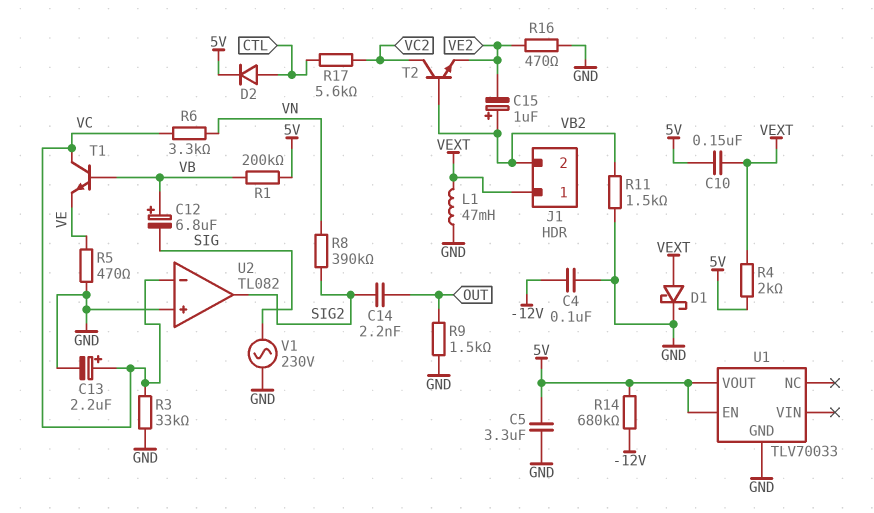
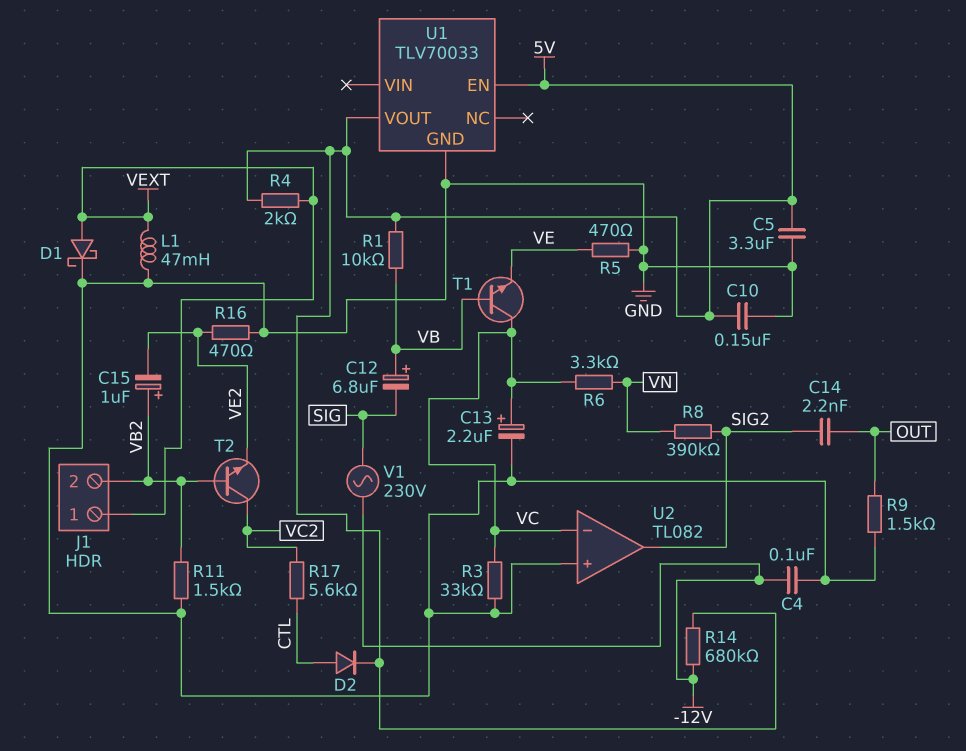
C10: 150nF (5V, VEXT) -> 150nF (5V, GND)
R1: 200k (5V, VB) -> 10k (5V, VB)
V1: AC 230V (GND, SIG) -> AC 230V (-12V, SIG)

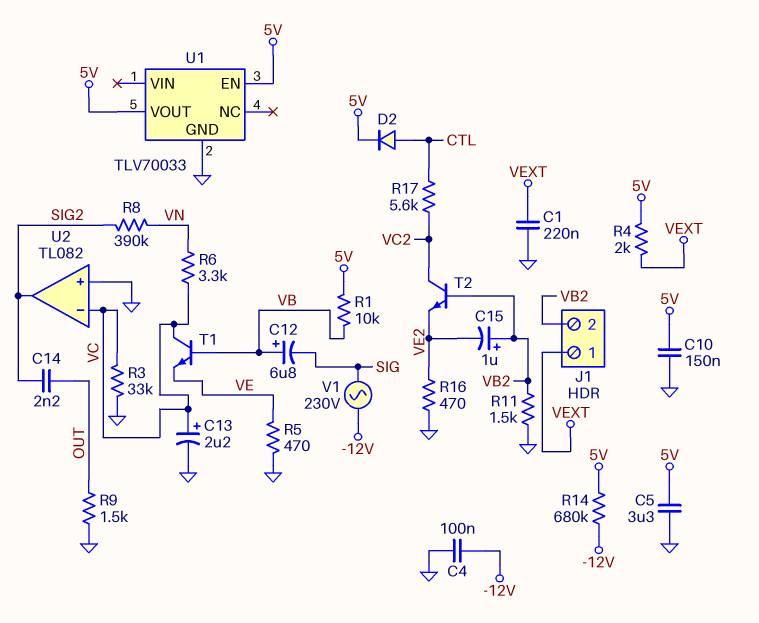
C1: none -> 220nF (GND, VEXT)
D1: schottky (A VEXT, K GND) -> none
L1: 47mH (GND, VEXT) -> none

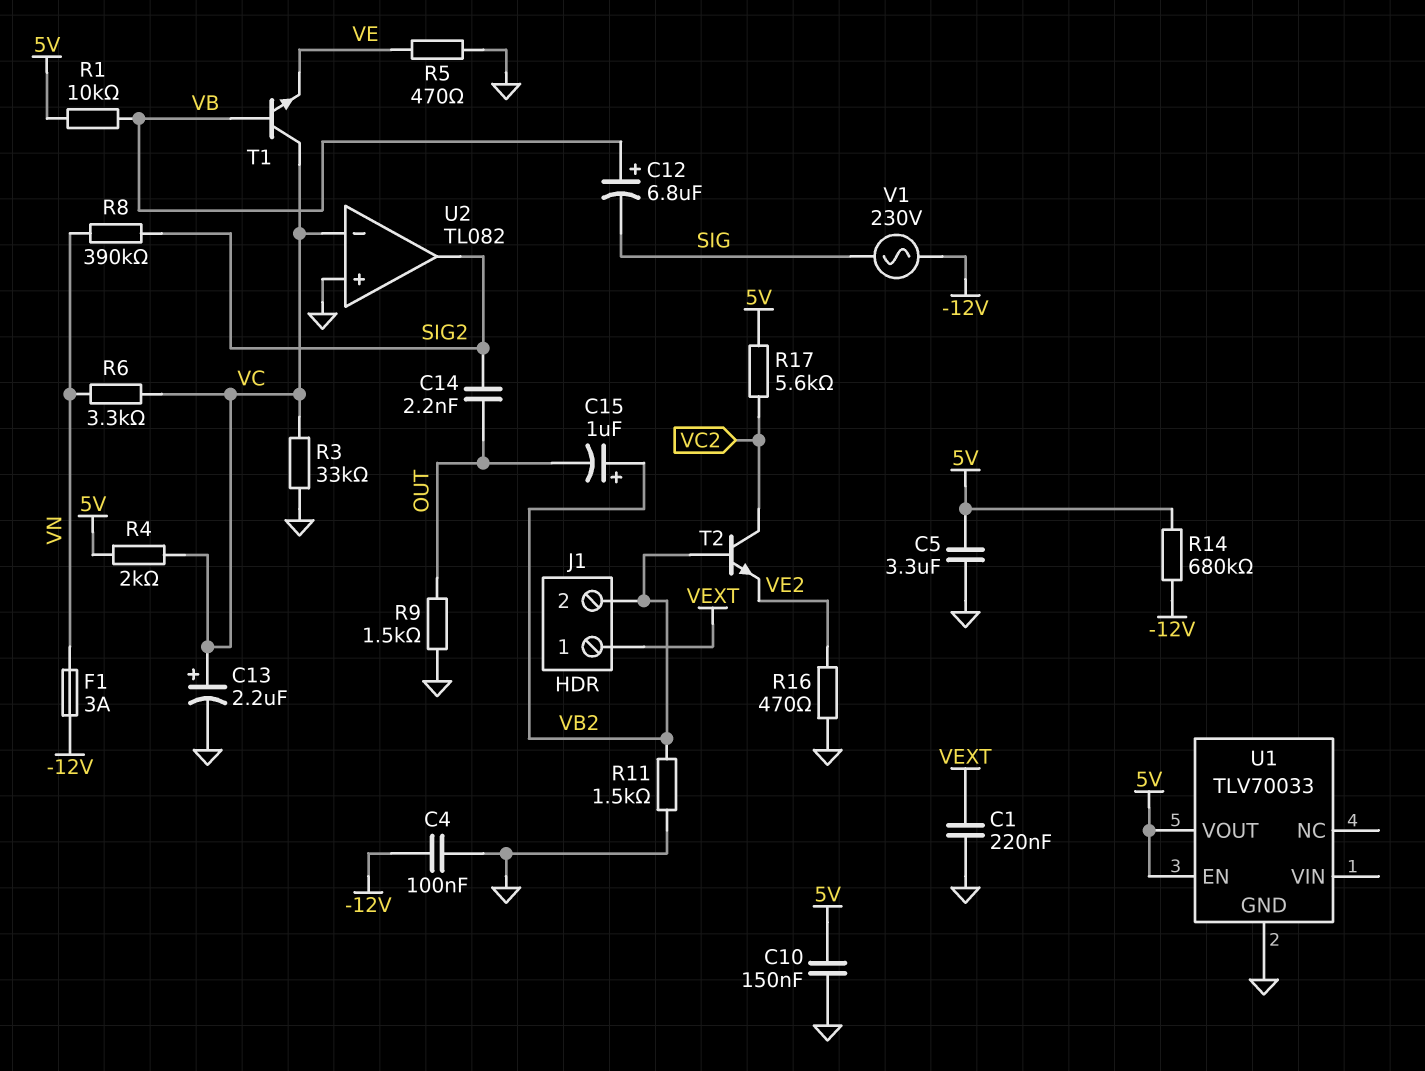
C15: 1uF (plus VB2, minus VE2) -> 1uF (plus VB2, minus OUT)
D2: diode (A CTL, K 5V) -> none
F1: none -> 3A (-12V, VN)
R4: 2k (5V, VEXT) -> 2k (5V, VC)
R17: 5.6k (CTL, VC2) -> 5.6k (5V, VC2)

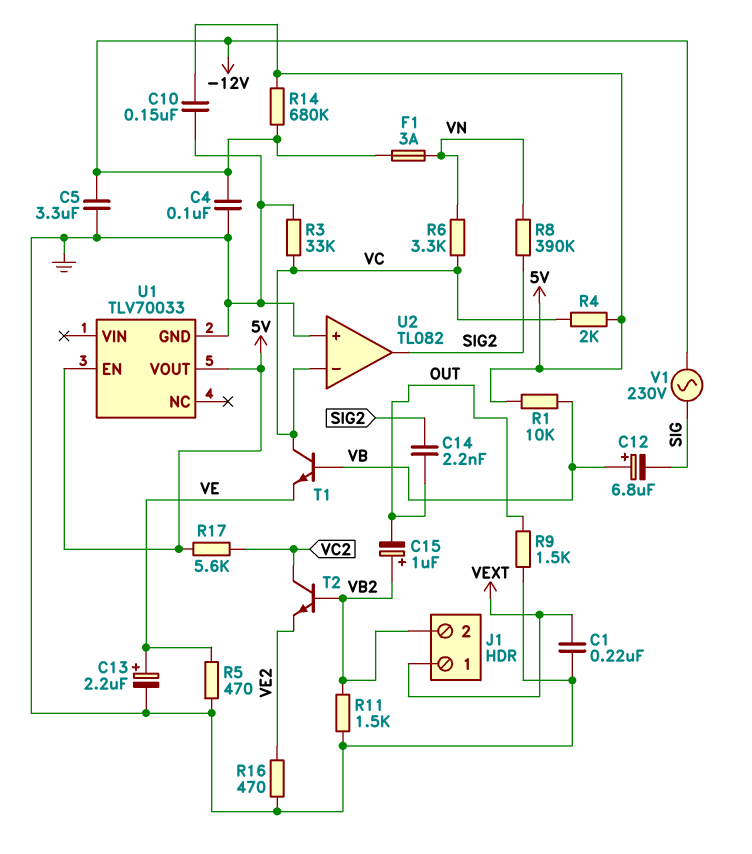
C5: 3.3uF (5V, GND) -> 3.3uF (-12V, GND)
C13: 2.2uF (plus VC, minus GND) -> 2.2uF (plus VE, minus GND)

